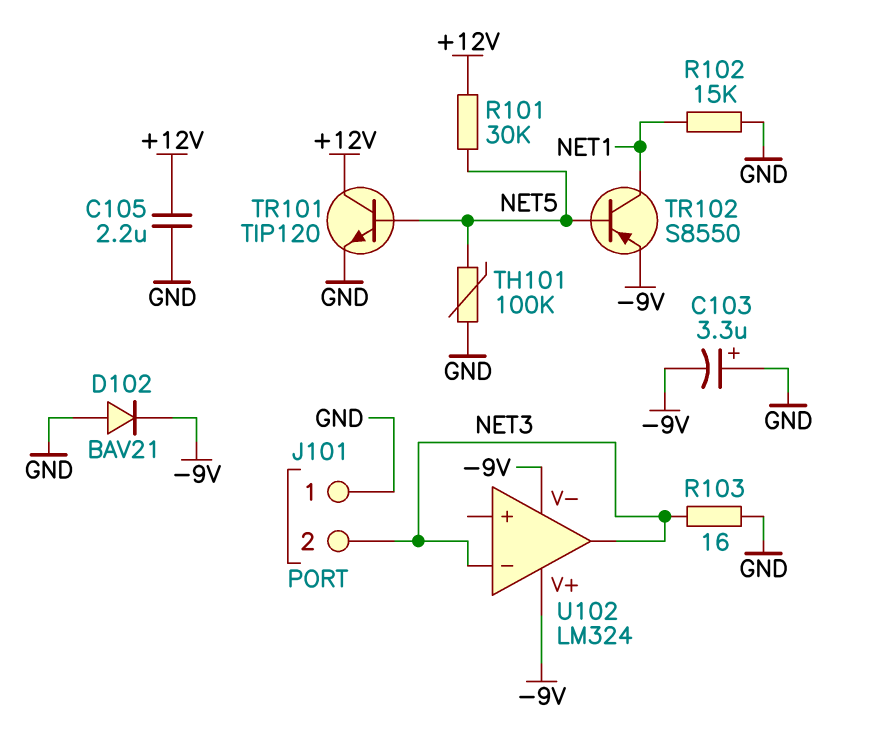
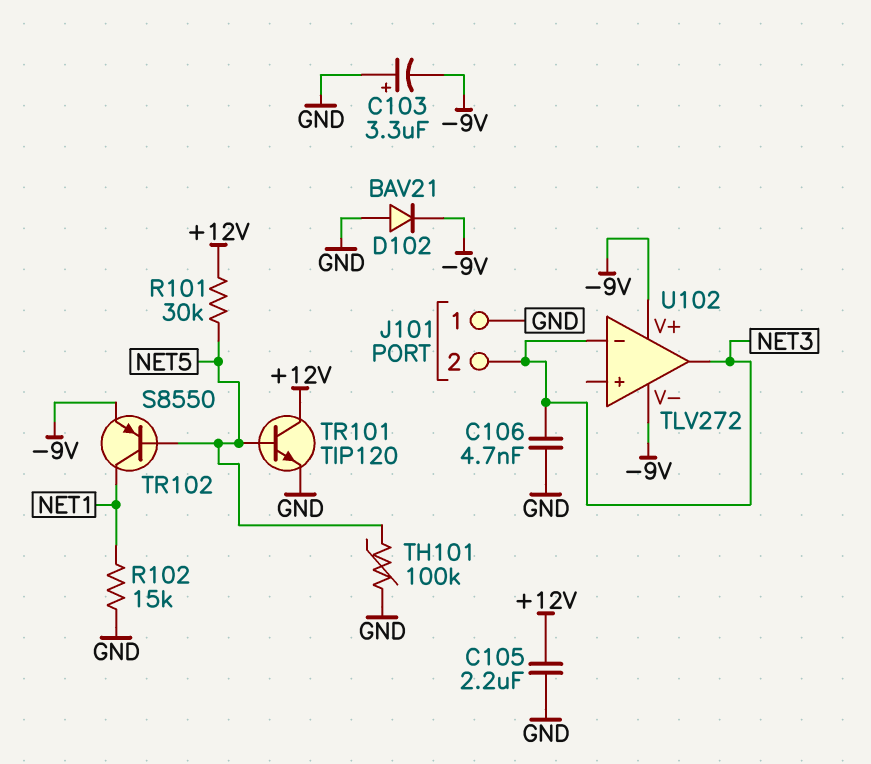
C106: none -> 4.7nF (GND, NET3)
R103: 16 (GND, NET3) -> none
U102: LM324 -> TLV272

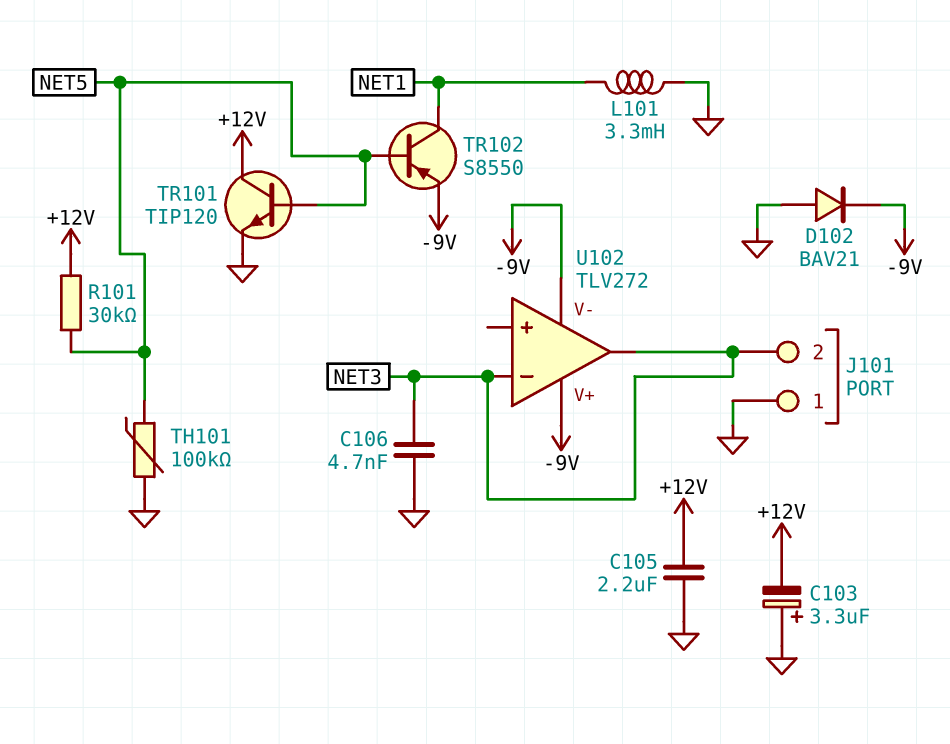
C103: 3.3uF (plus GND, minus -9V) -> 3.3uF (plus GND, minus +12V)
L101: none -> 3.3mH (GND, NET1)
R102: 15k (GND, NET1) -> none

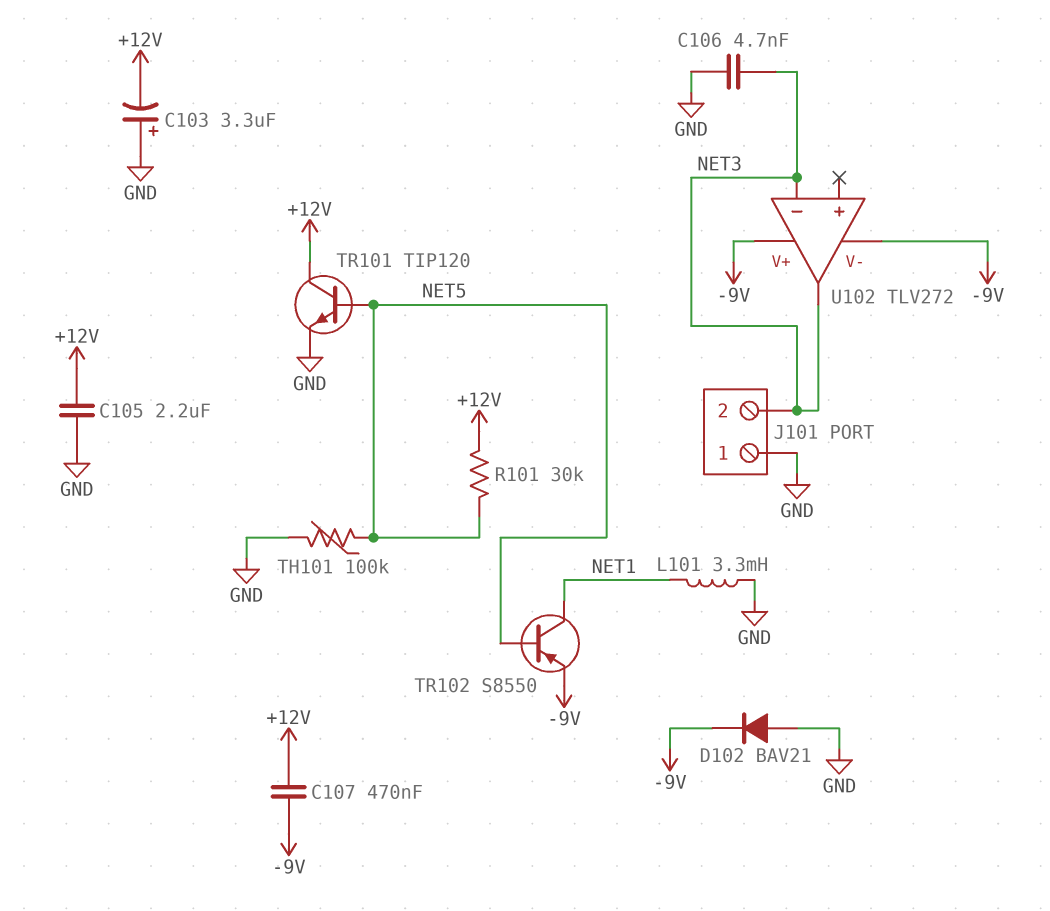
C107: none -> 470nF (+12V, -9V)

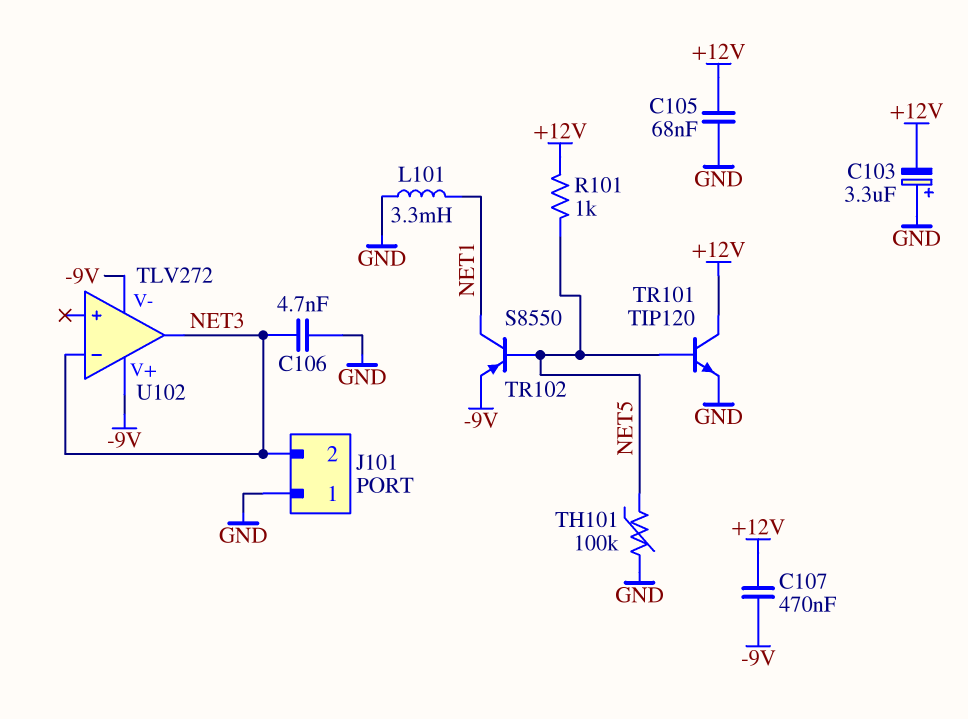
C105: 2.2uF (+12V, GND) -> 68nF (+12V, GND)
D102: diode BAV21 (A GND, K -9V) -> none
R101: 30k (+12V, NET5) -> 1k (+12V, NET5)

